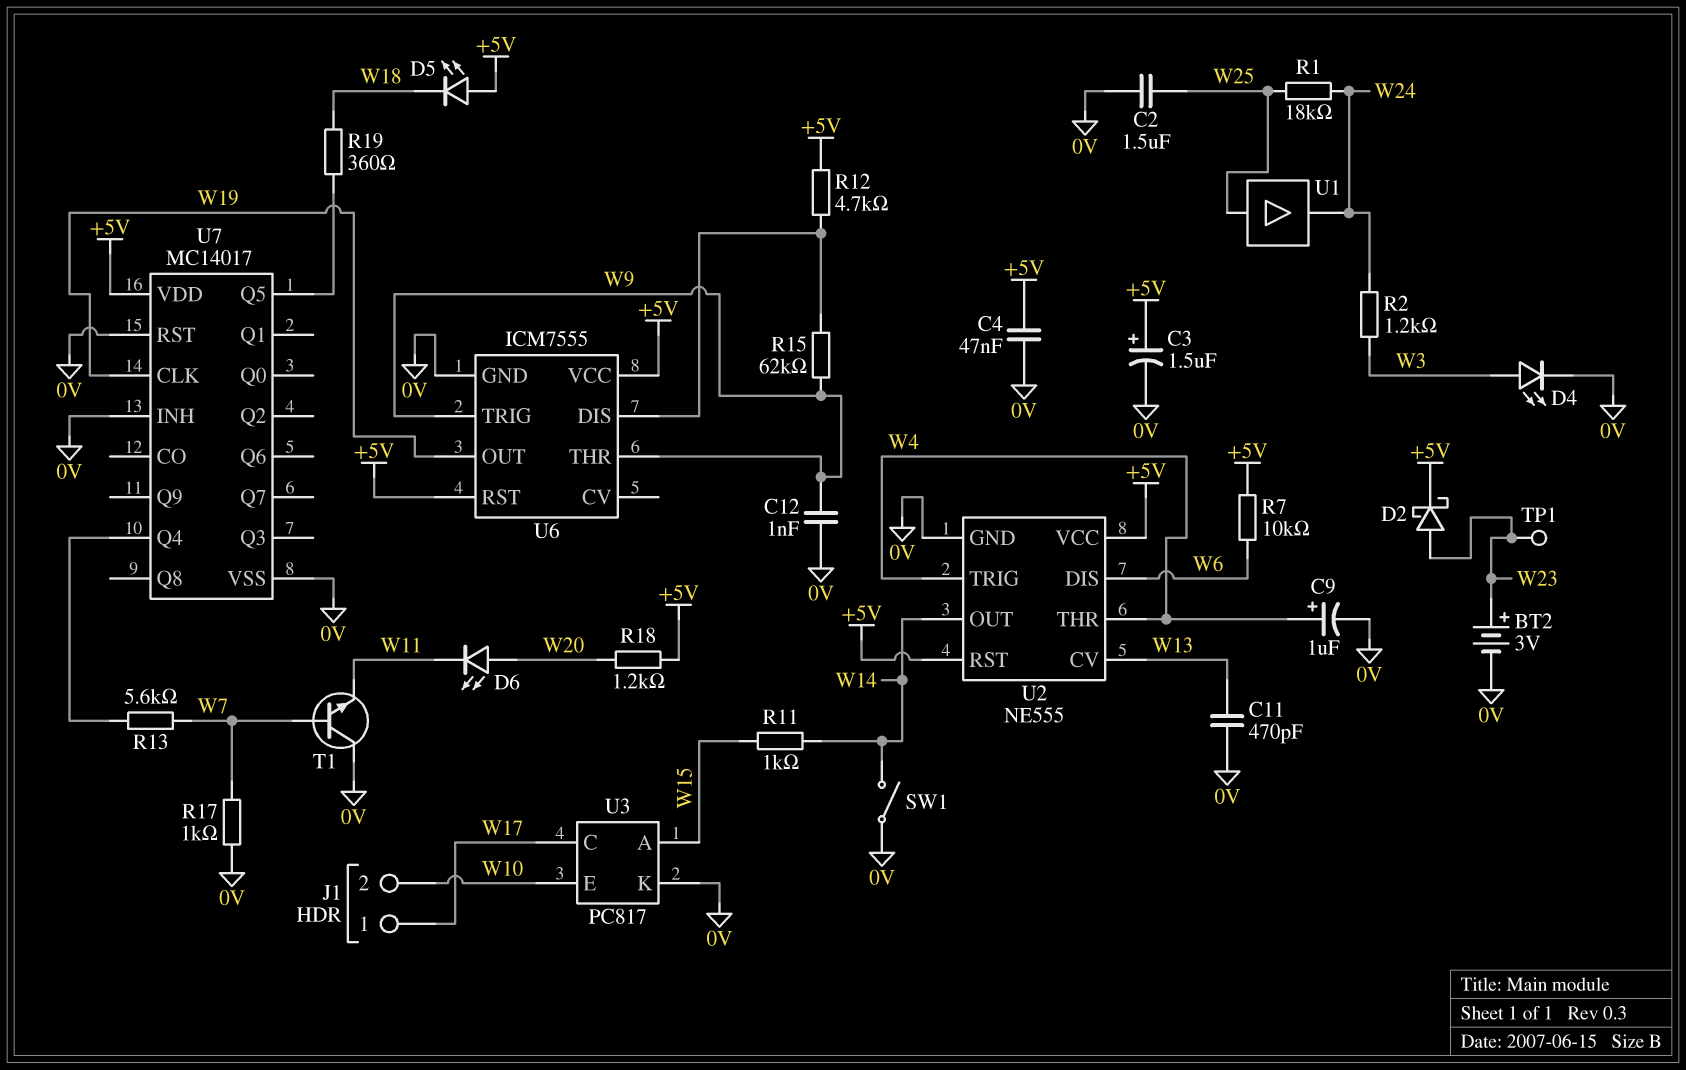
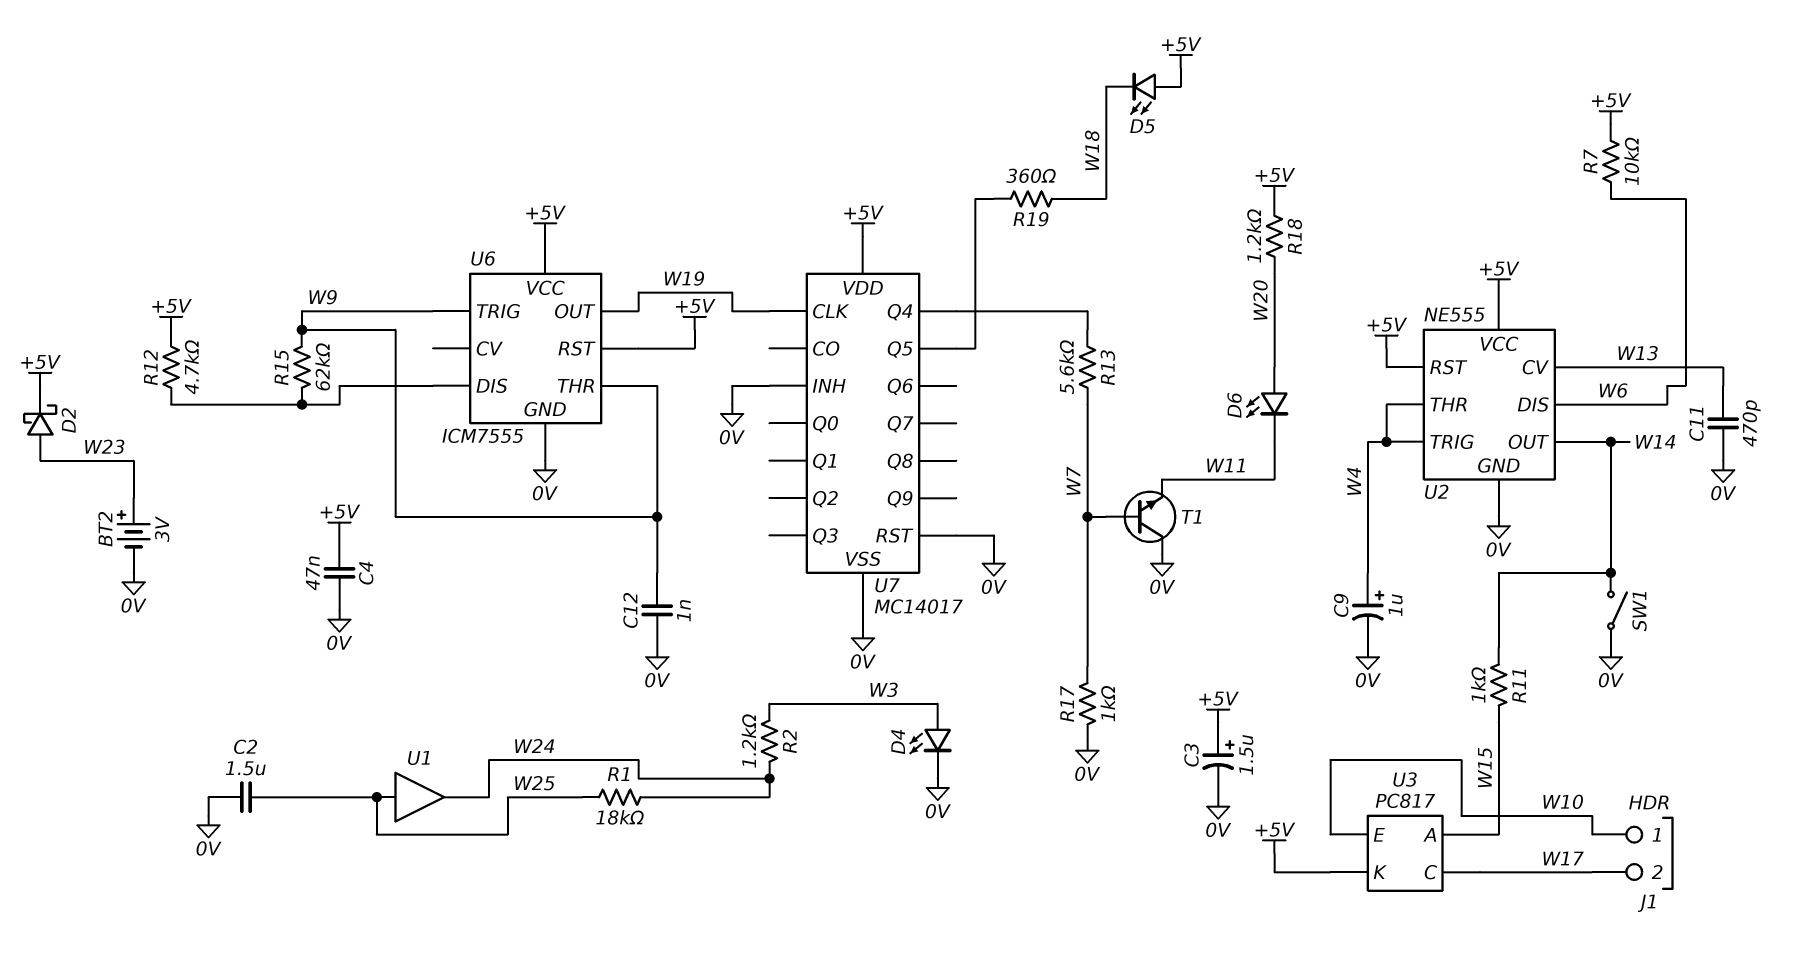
J1 pin 1: W17 -> W10
J1 pin 2: W10 -> W17
TP1: test point (W23) -> none
U3 pin K: 0V -> +5V

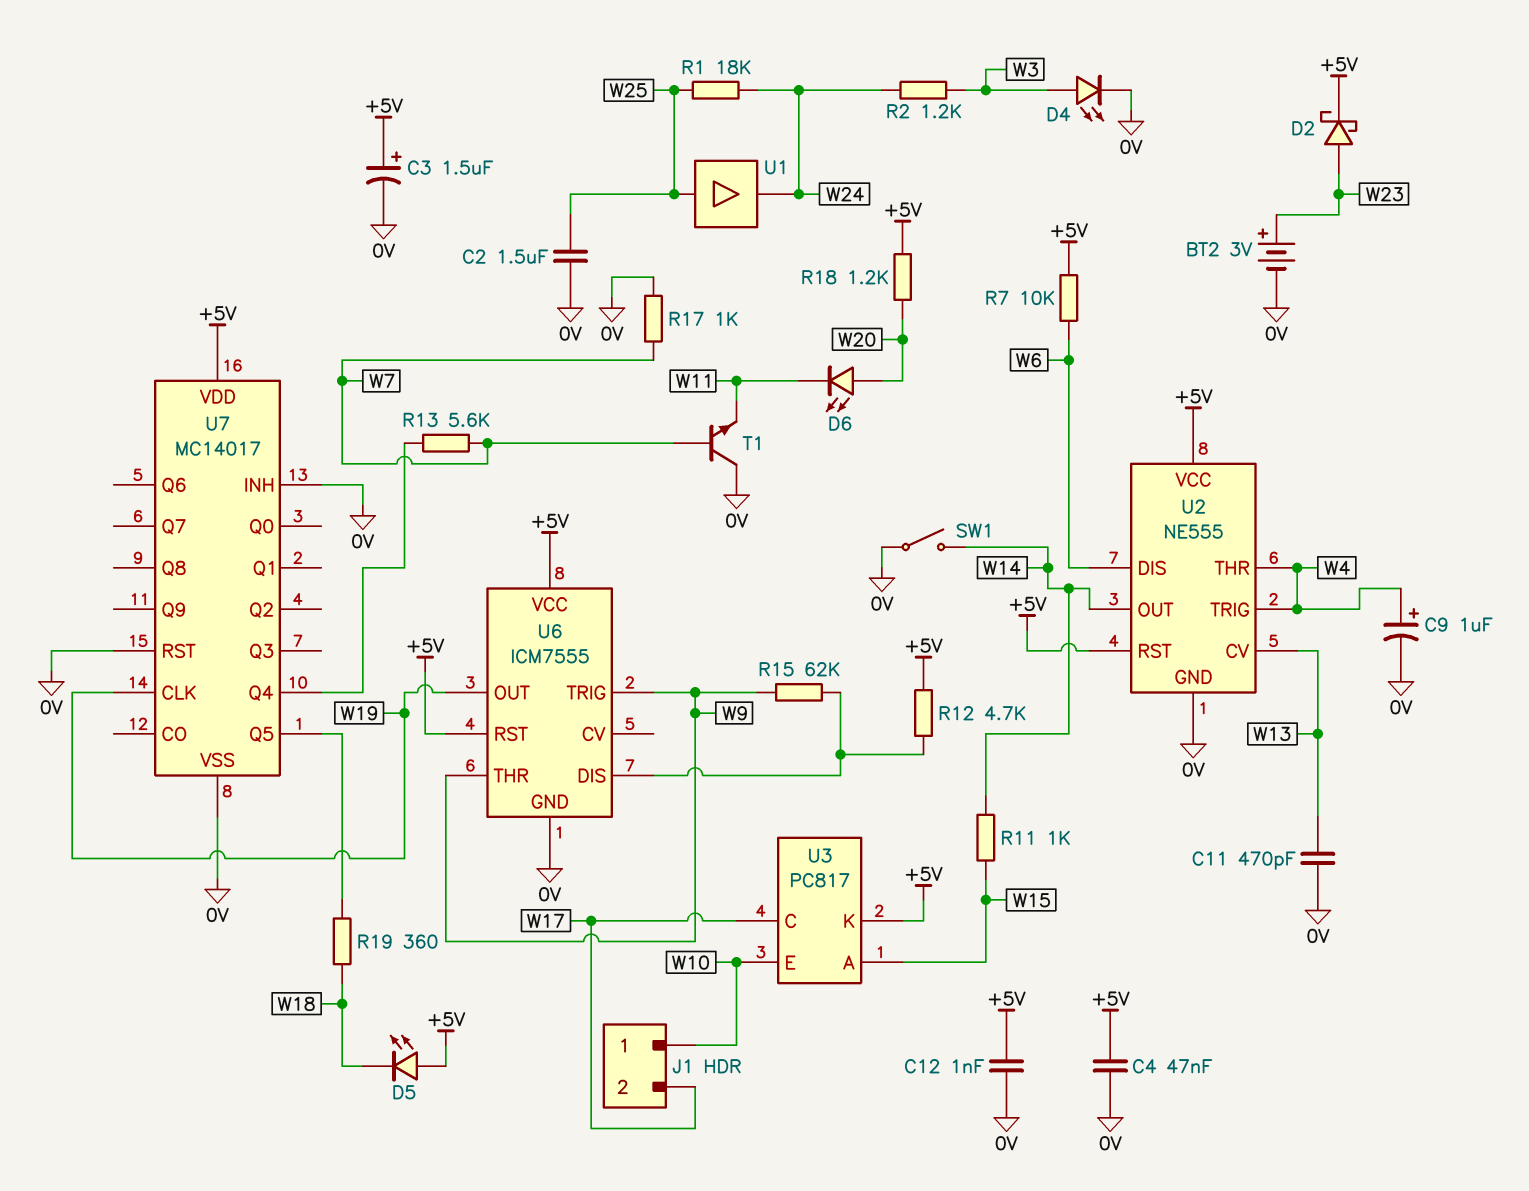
C12: 1nF (0V, W9) -> 1nF (+5V, 0V)

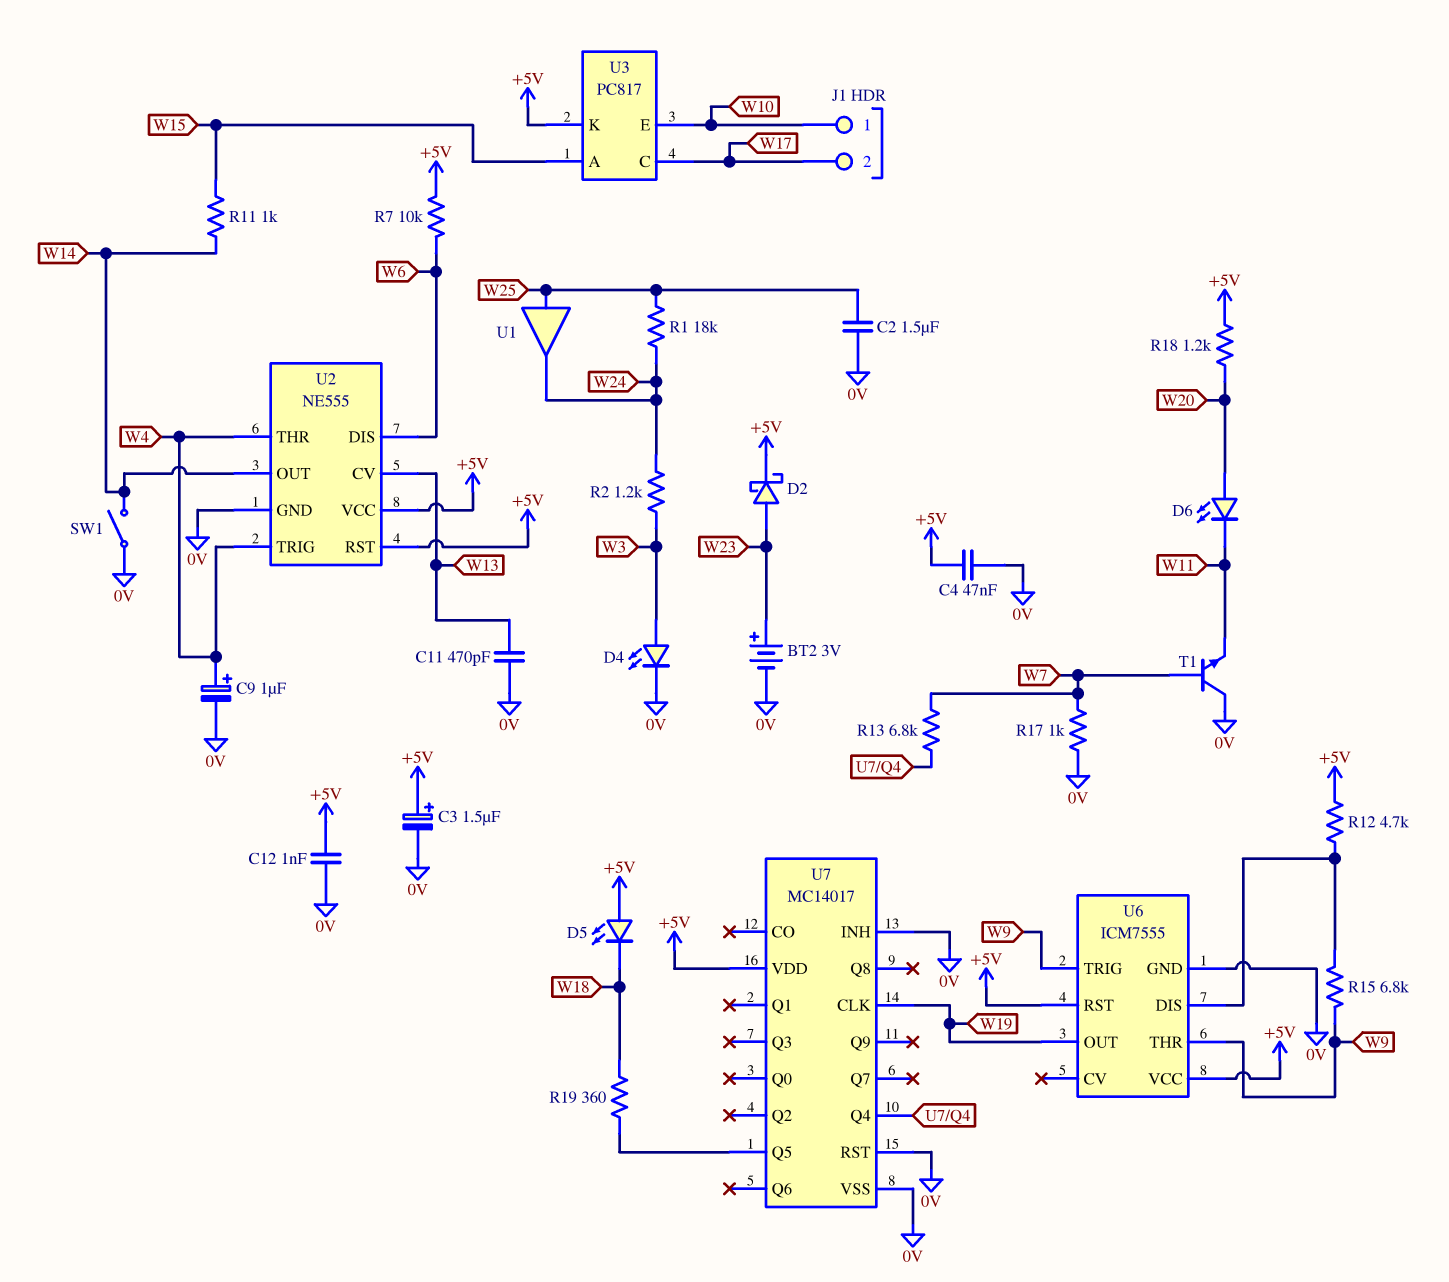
R13: 5.6k (U7/Q4, W7) -> 6.8k (U7/Q4, W7)
R15: 62k (U6/DIS, W9) -> 6.8k (U6/DIS, W9)

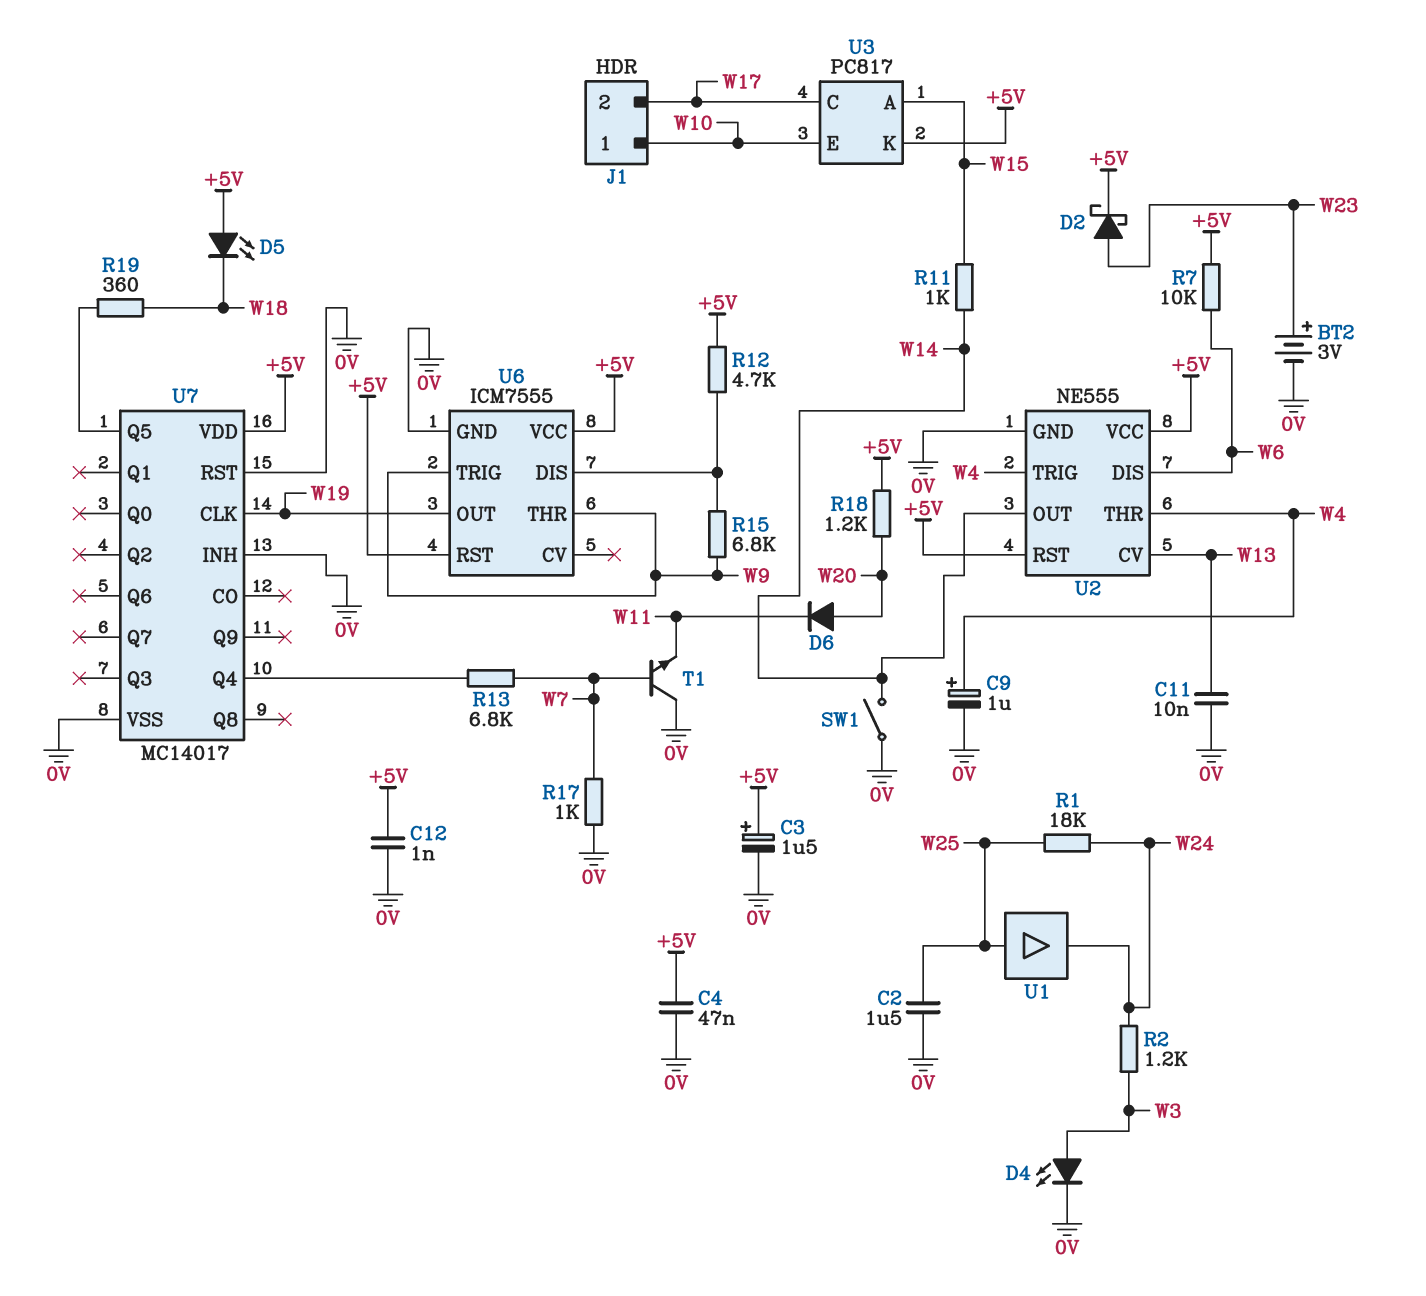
C11: 470pF (0V, W13) -> 10nF (0V, W13)
D6: LED (A W20, K W11) -> diode (A W20, K W11)

